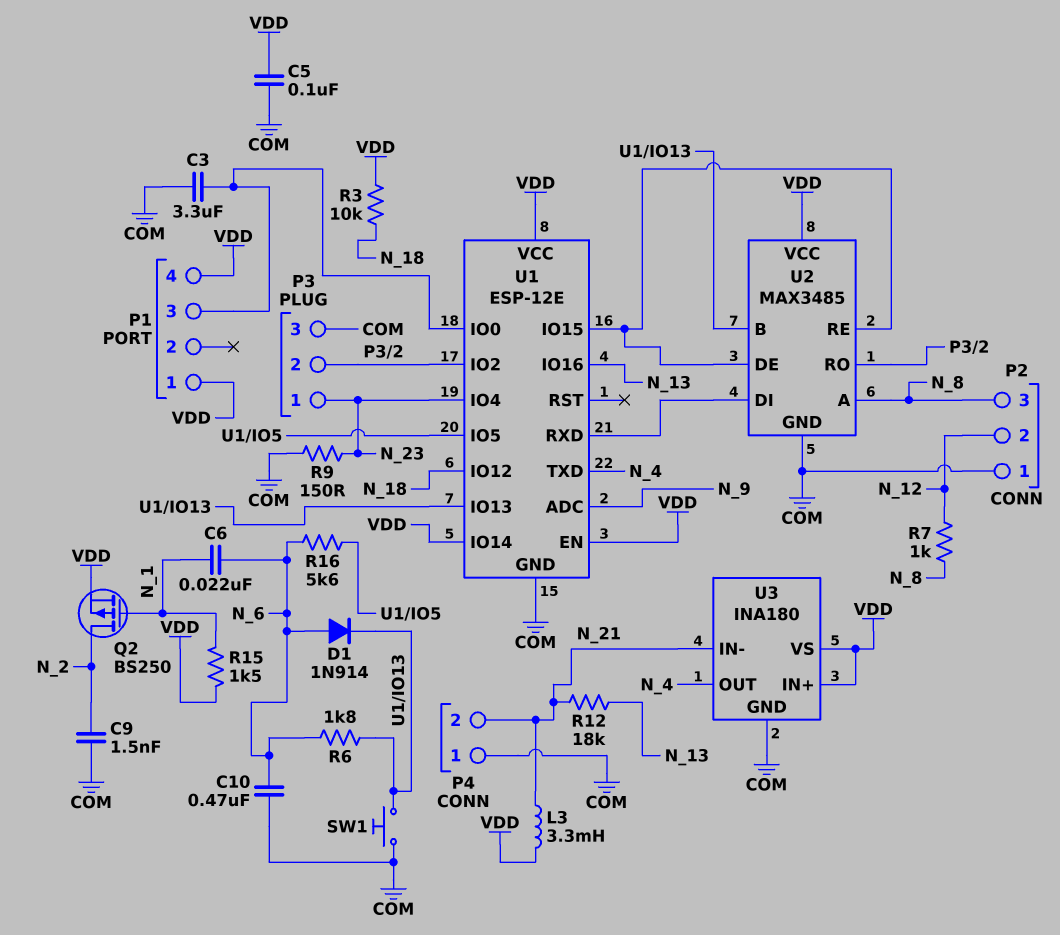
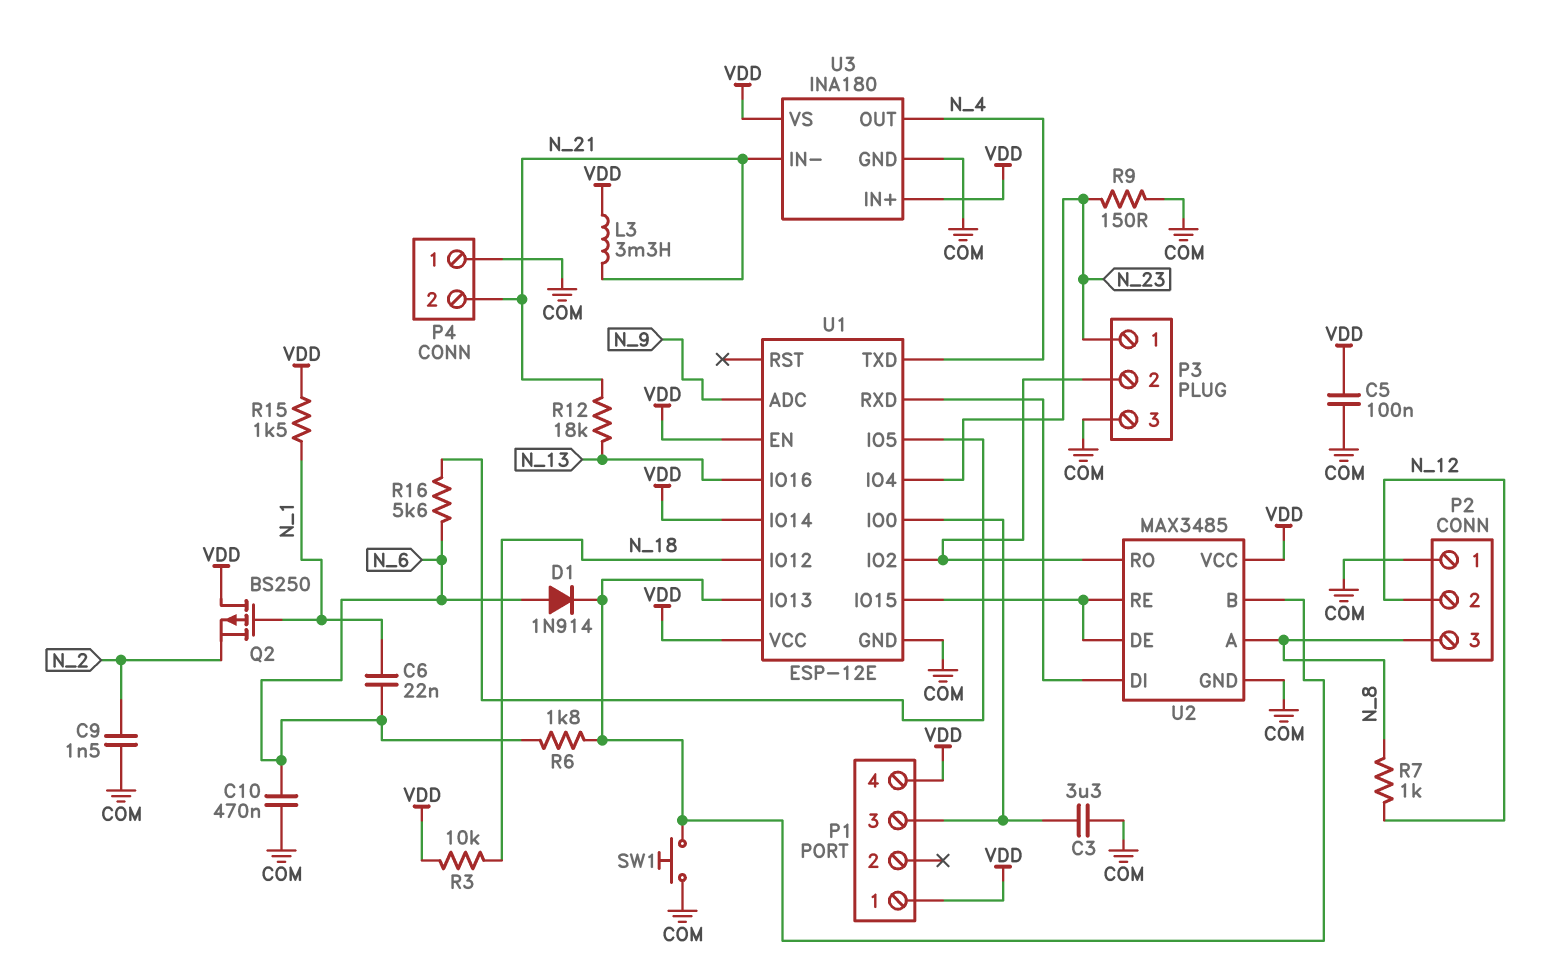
Q2: PMOS BS250 (G N_1, D N_2, S VDD) -> PMOS BS250 (G N_1, D VDD, S N_2)

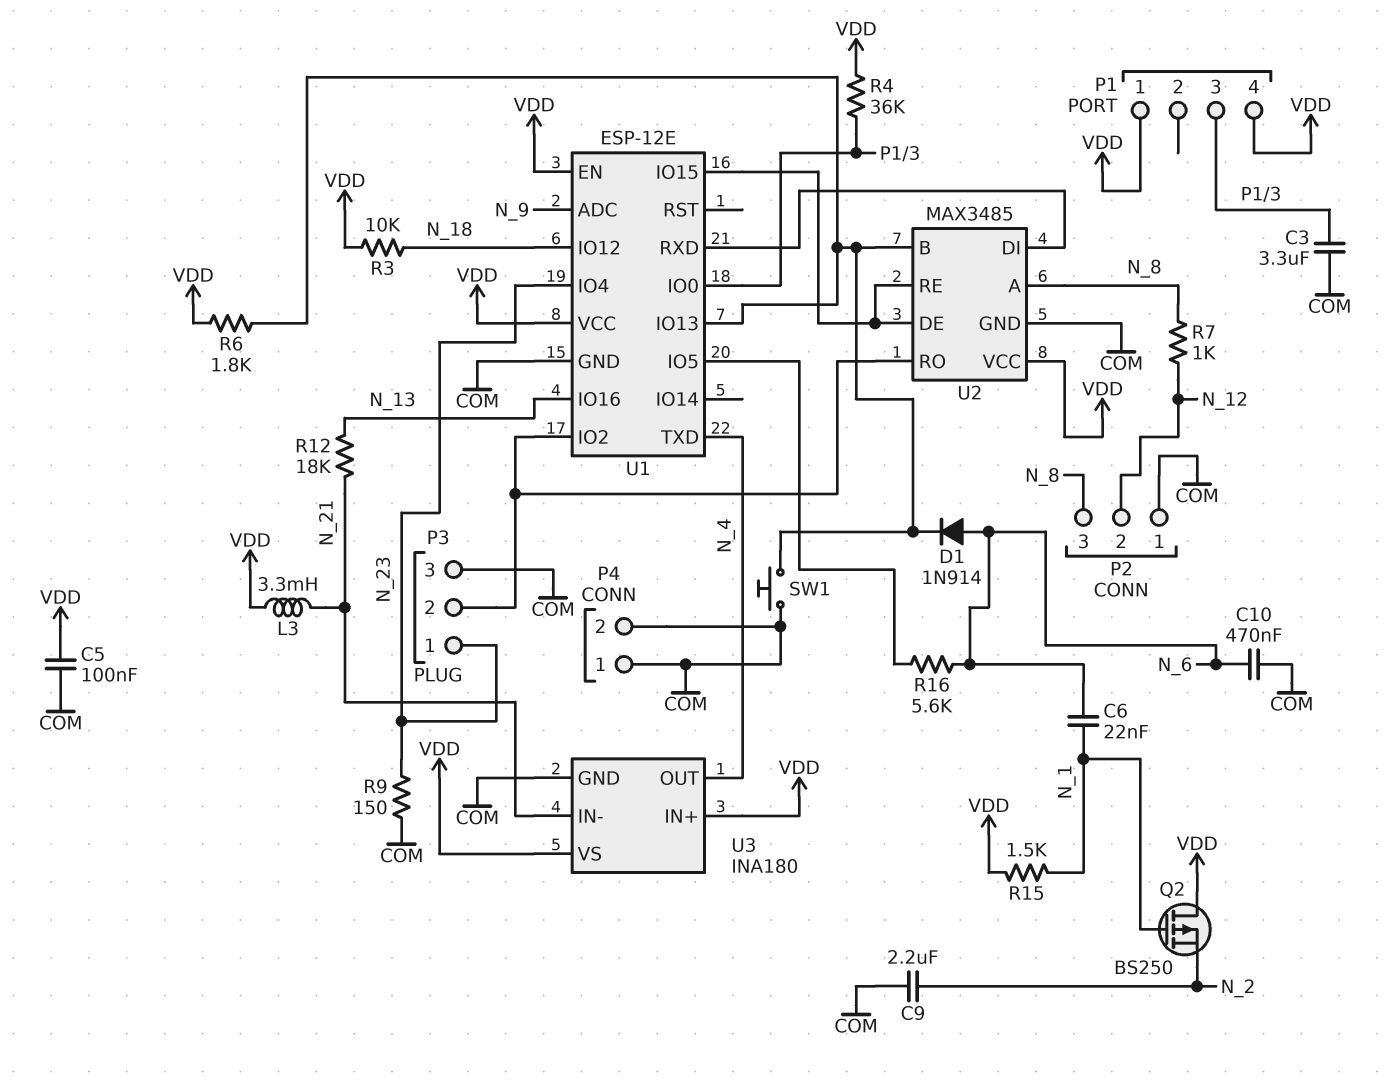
C9: 1.5nF (COM, N_2) -> 2.2uF (COM, N_2)
P4 pin 2: N_21 -> COM
R4: none -> 36k (P1/3, VDD)
R6: 1.8k (N_6, U1/IO13) -> 1.8k (U1/IO13, VDD)
U1 pin IO14: VDD -> none

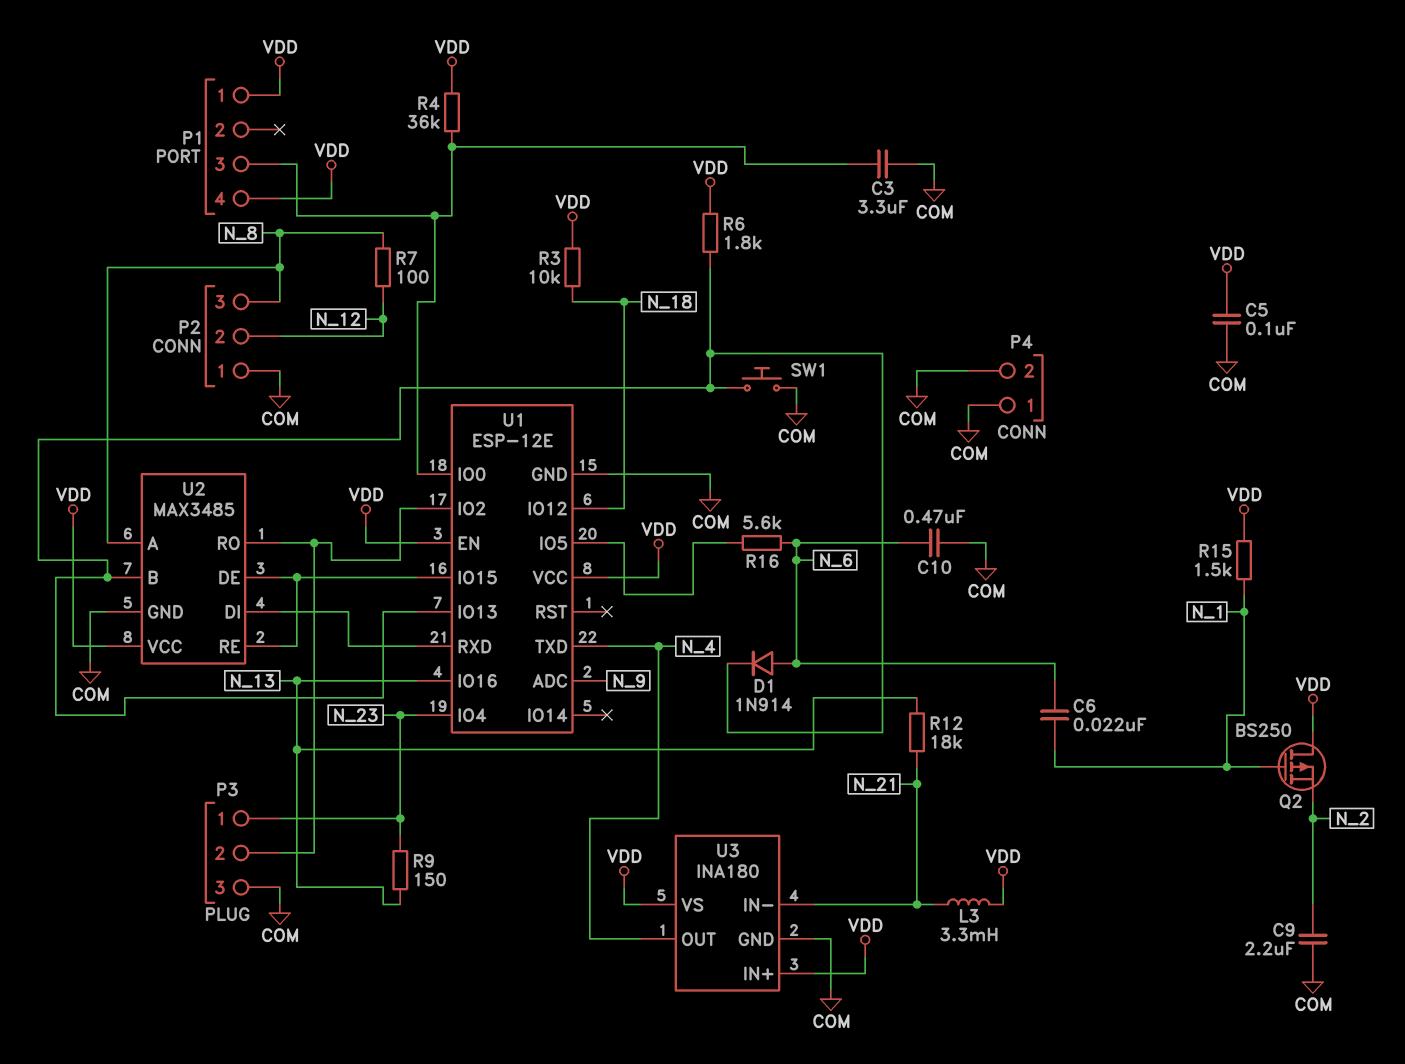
R7: 1k (N_8, N_12) -> 100 (N_8, N_12)
R9: 150 (COM, N_23) -> 150 (N_13, N_23)

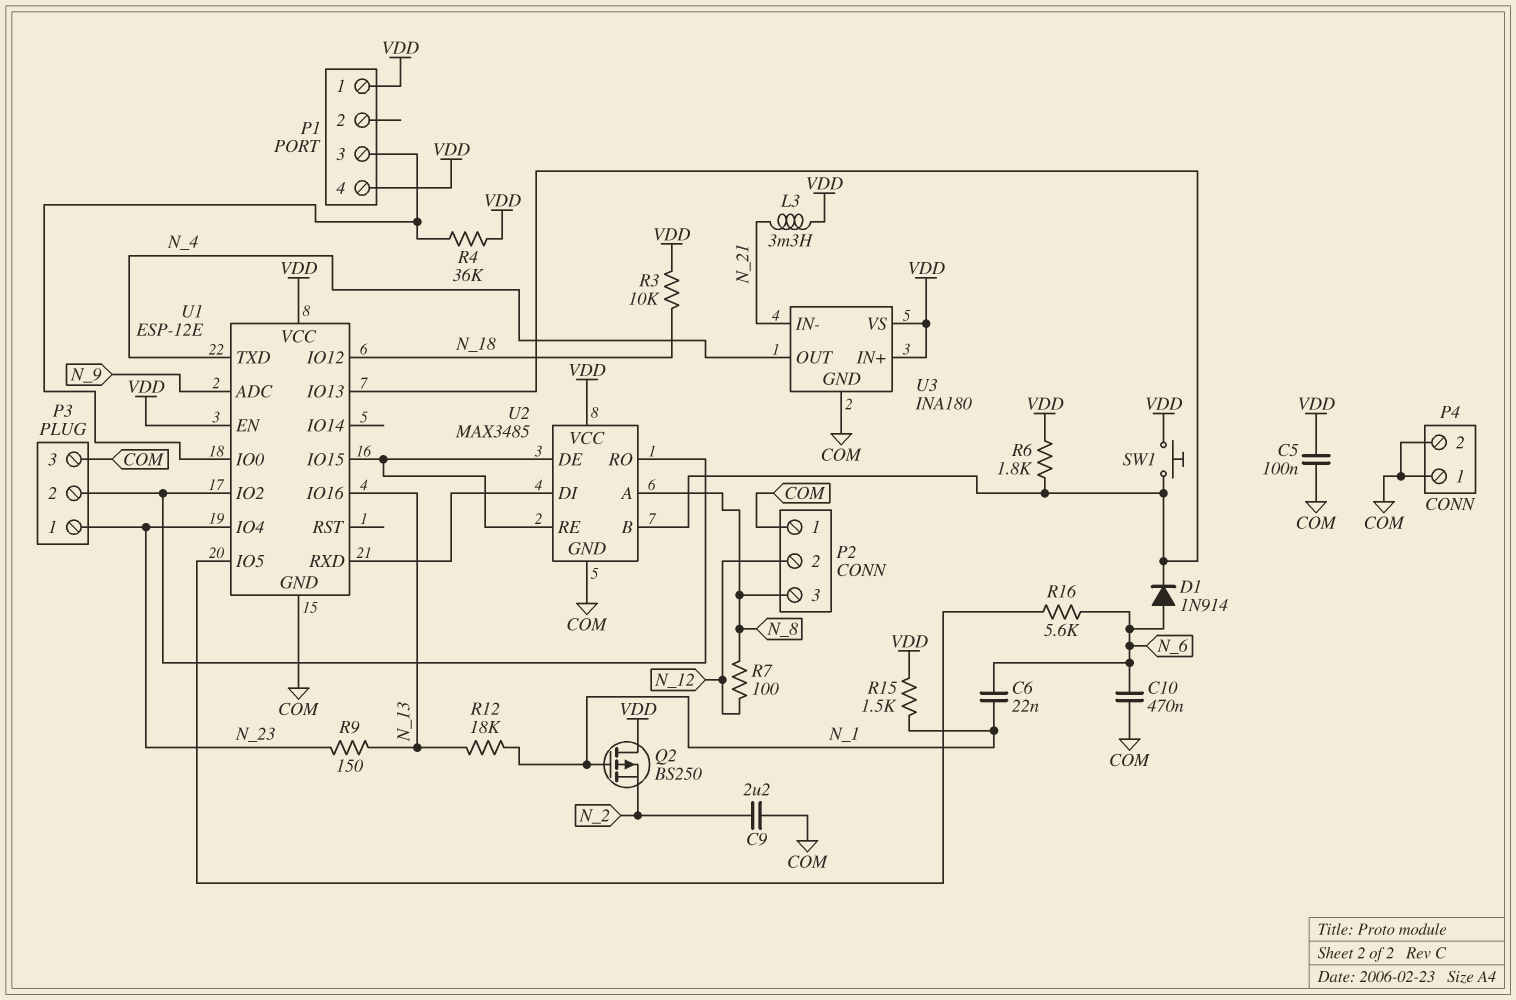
C3: 3.3uF (COM, P1/3) -> none
R12: 18k (N_13, N_21) -> 18k (N_1, N_13)
SW1: button (COM, U1/IO13) -> button (U1/IO13, VDD)

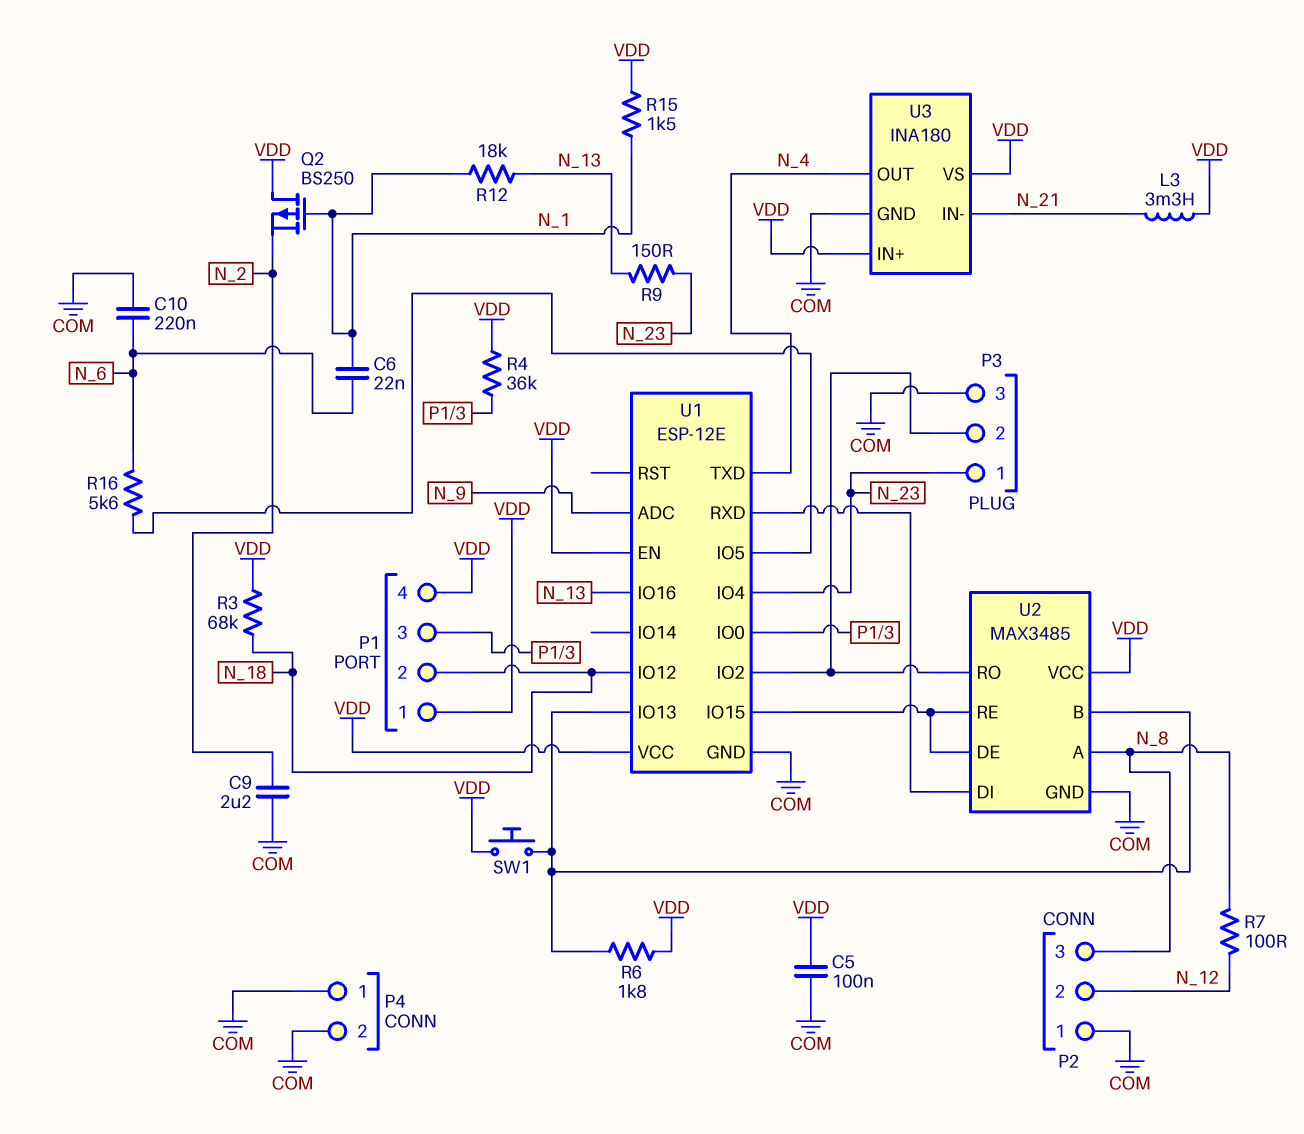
C10: 470nF (COM, N_6) -> 220nF (COM, N_6)
D1: diode 1N914 (A N_6, K U1/IO13) -> none
P1 pin 2: none -> N_18
R3: 10k (N_18, VDD) -> 68k (N_18, VDD)

